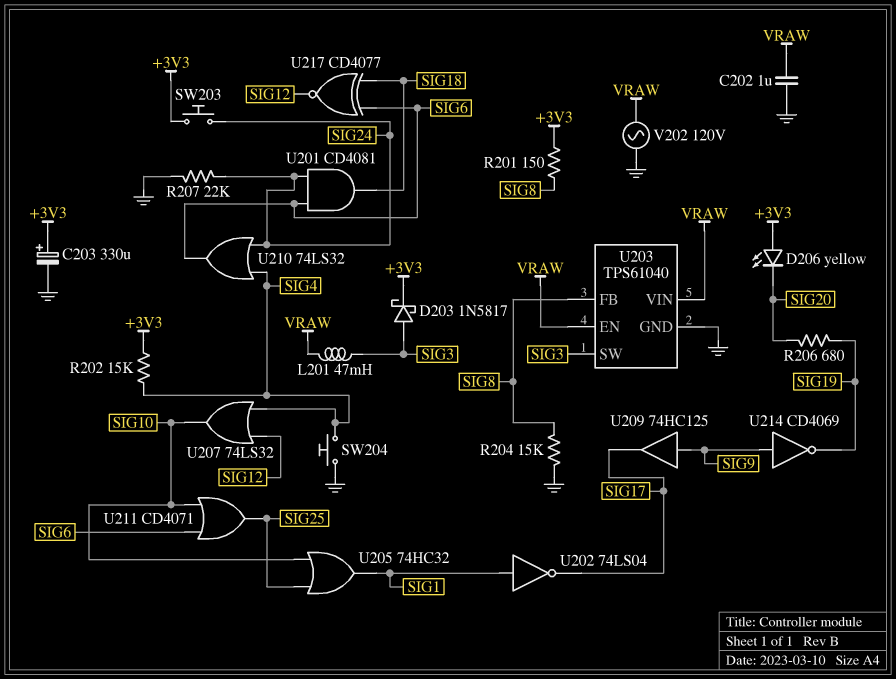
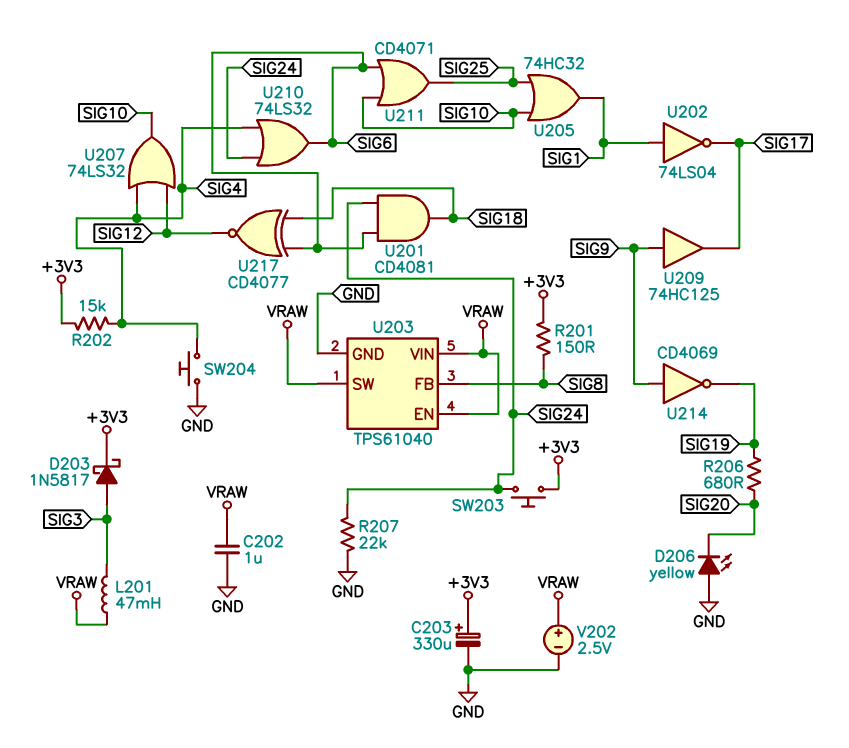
D206: LED yellow (A +3V3, K SIG20) -> LED yellow (A GND, K SIG20)
R204: 15k (GND, SIG8) -> none
U203 pin SW: SIG3 -> VRAW
V202: AC 120V (GND, VRAW) -> 2.5V (plus VRAW, minus GND)

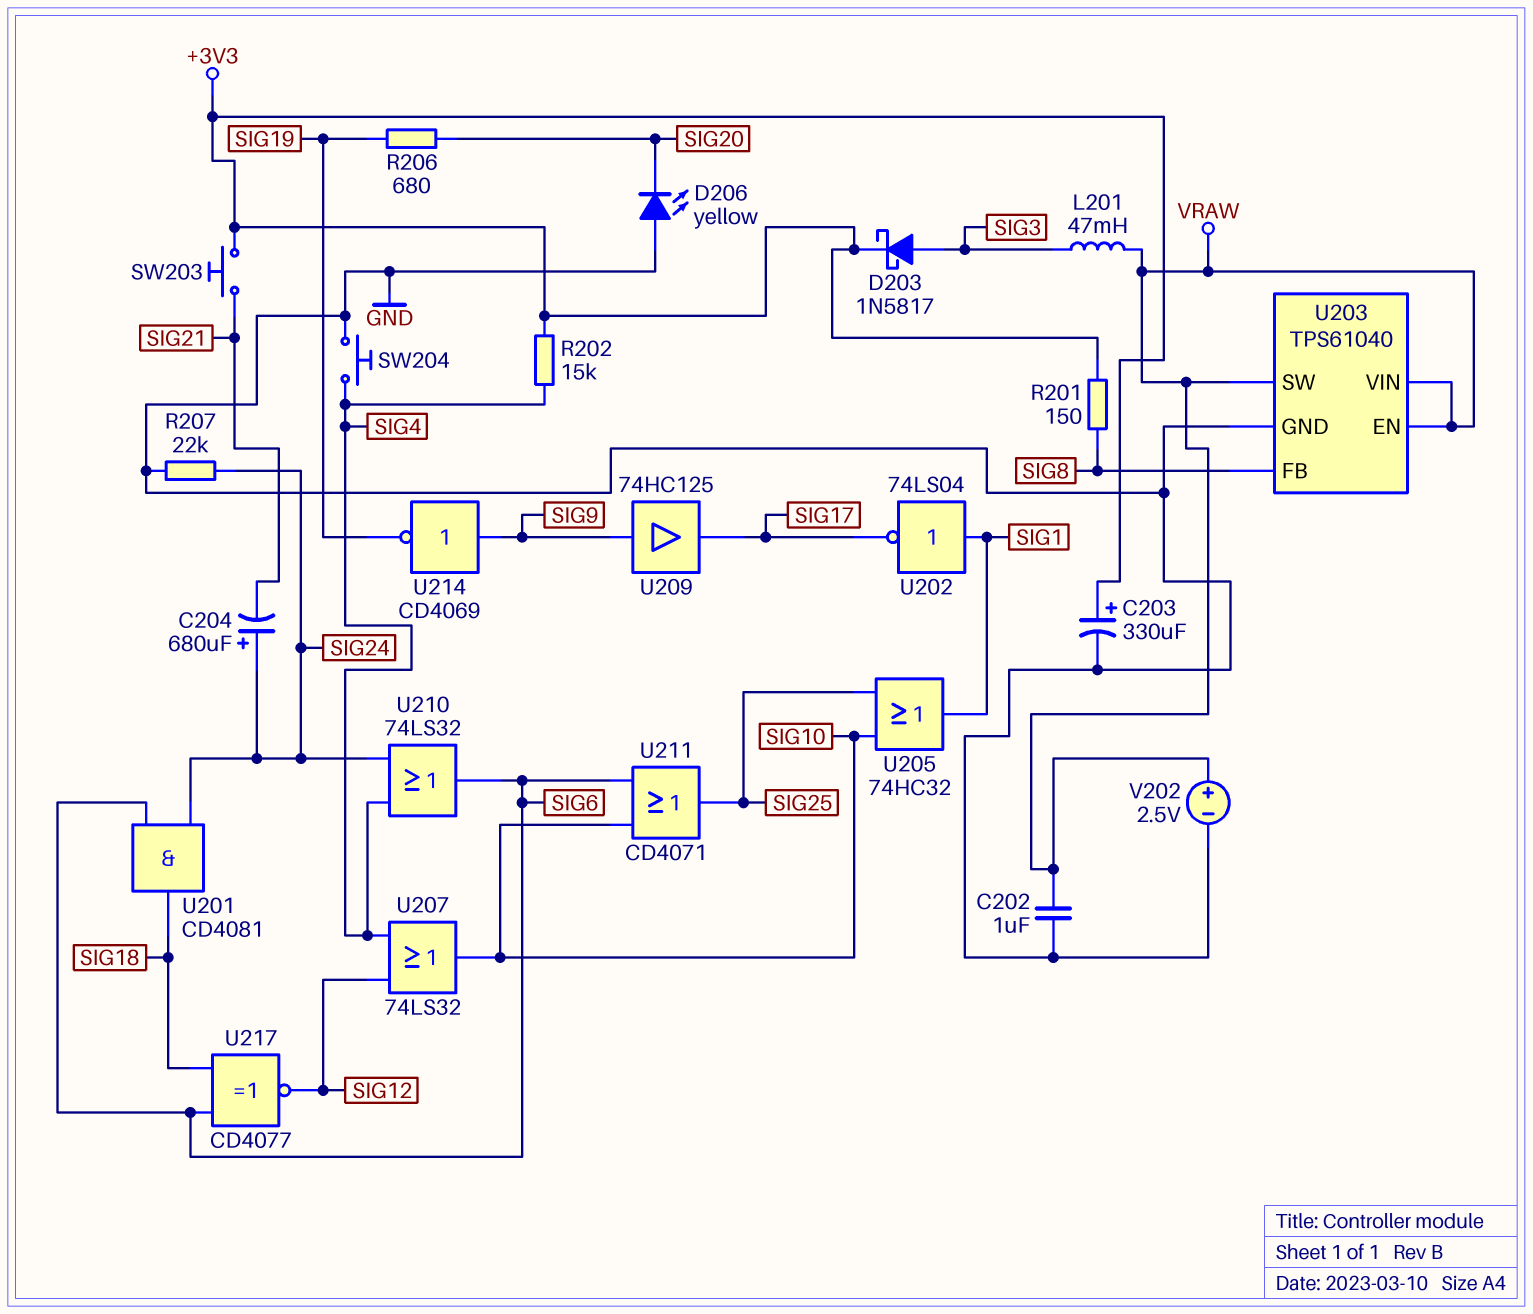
C204: none -> 680uF (plus SIG24, minus SIG21)
SW203: button (+3V3, SIG24) -> button (+3V3, SIG21)

